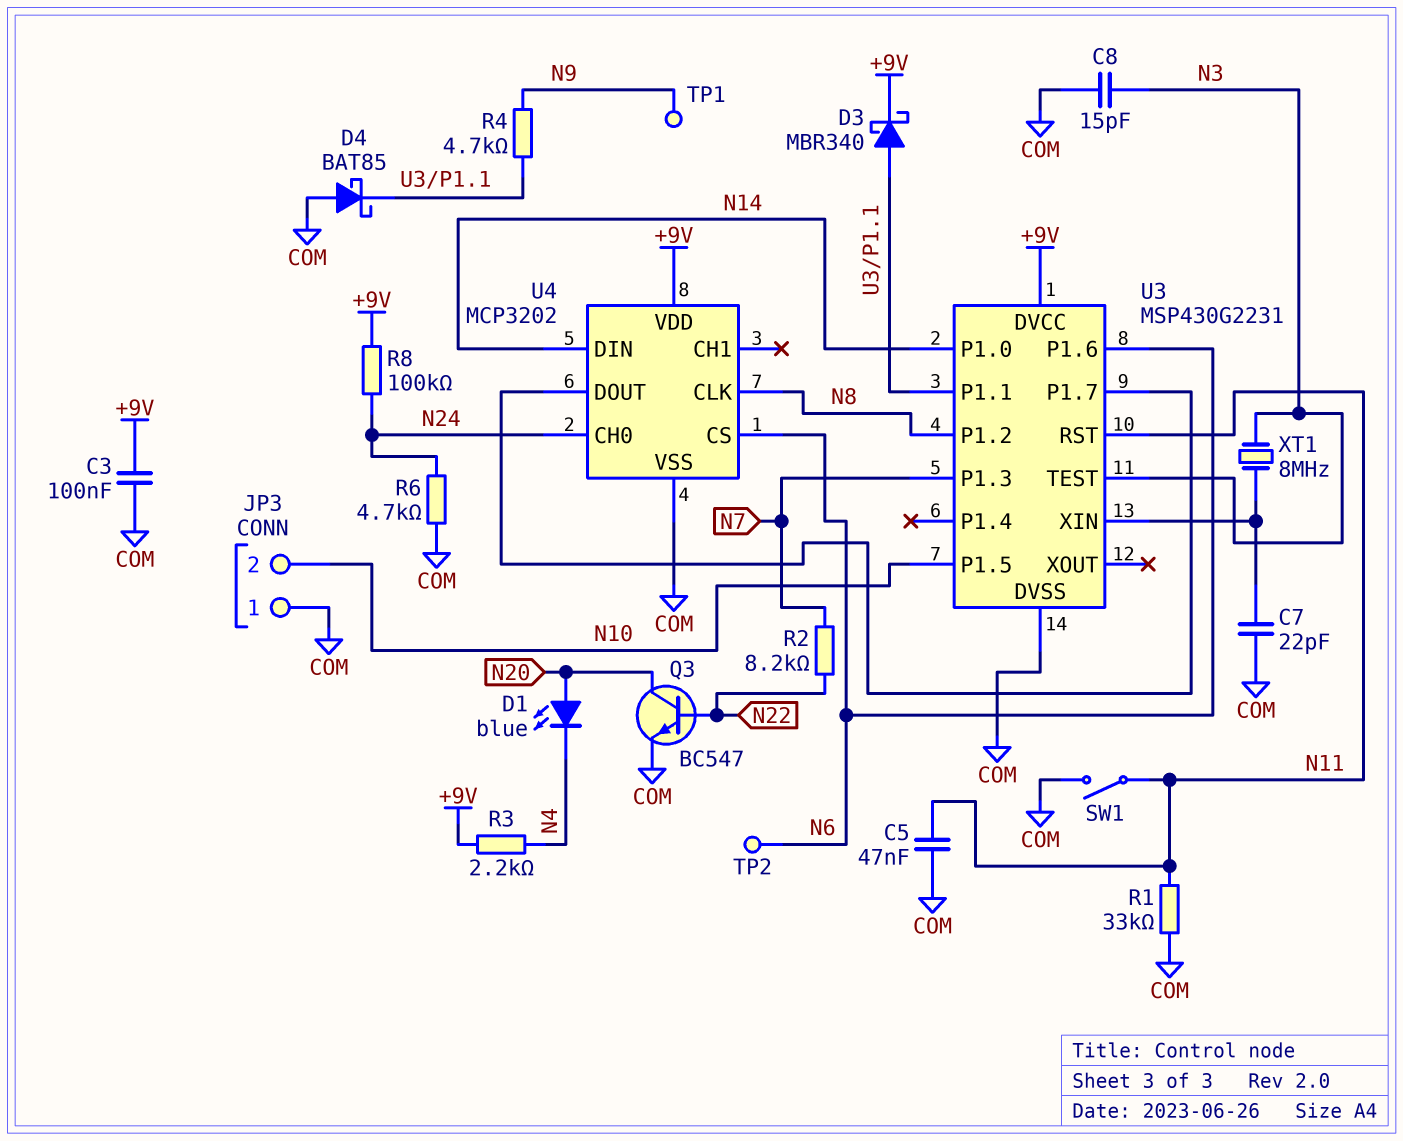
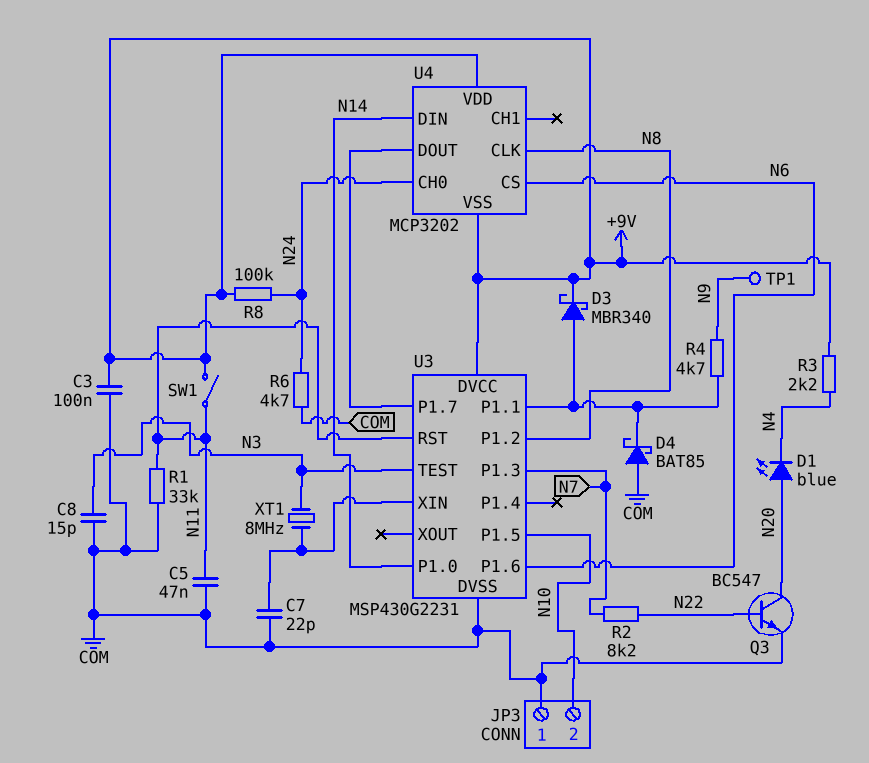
SW1: switch (COM, N11) -> switch (+9V, N11)
TP2: test point (N6) -> none
U4 pin VSS: COM -> +9V

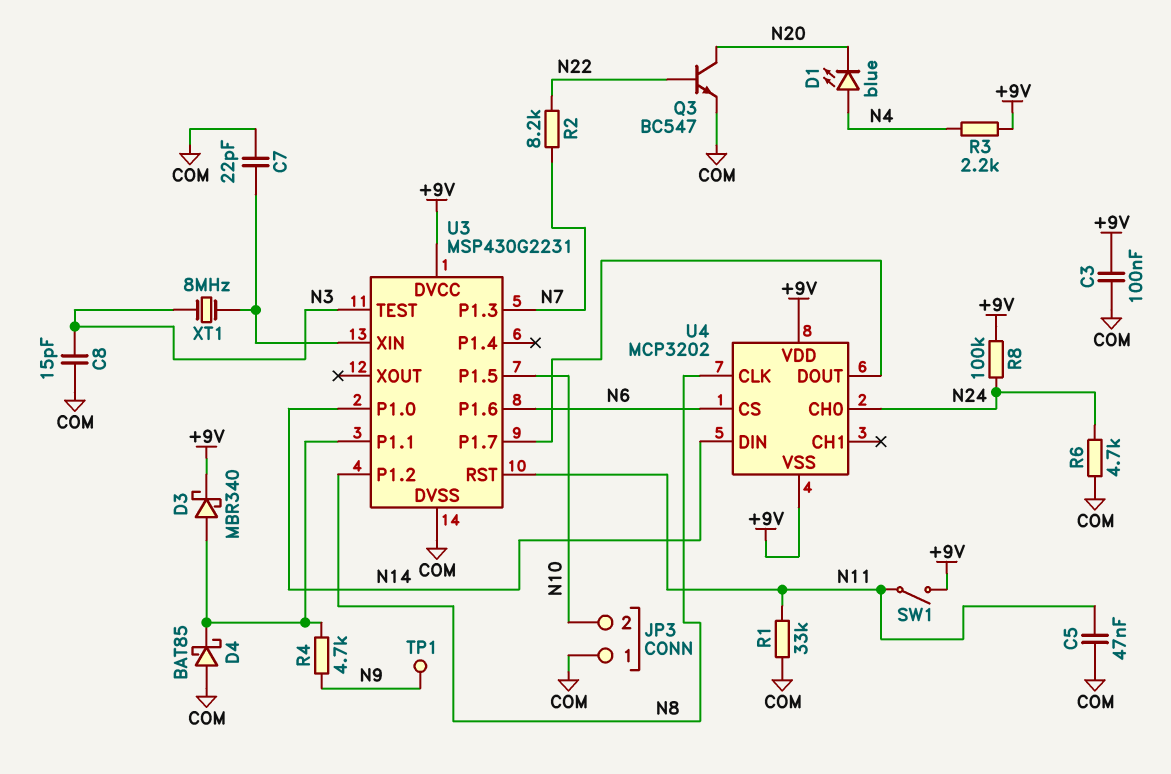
D1: LED blue (A N20, K N4) -> LED blue (A N4, K N20)

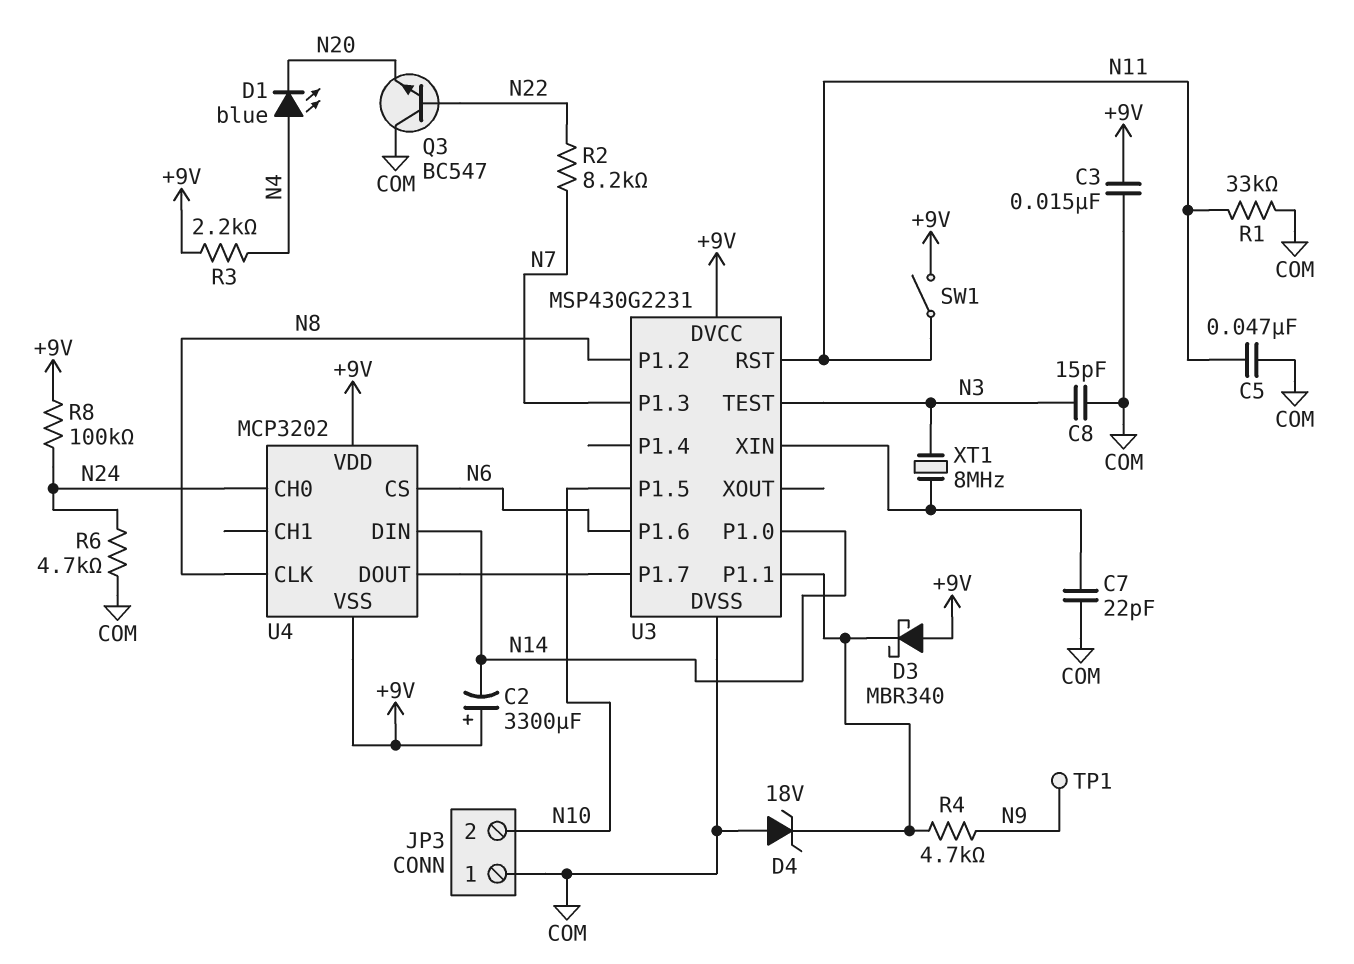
C2: none -> 3300uF (plus +9V, minus N14)
C3: 100nF (+9V, COM) -> 15nF (+9V, COM)
D3: schottky MBR340 (A U3/P1.1, K +9V) -> schottky MBR340 (A +9V, K U3/P1.1)
D4: schottky BAT85 (A COM, K U3/P1.1) -> zener 18V (A COM, K U3/P1.1)
Q3: NPN BC547 (B N22, C N20, E COM) -> NPN BC547 (B N22, C COM, E N20)

